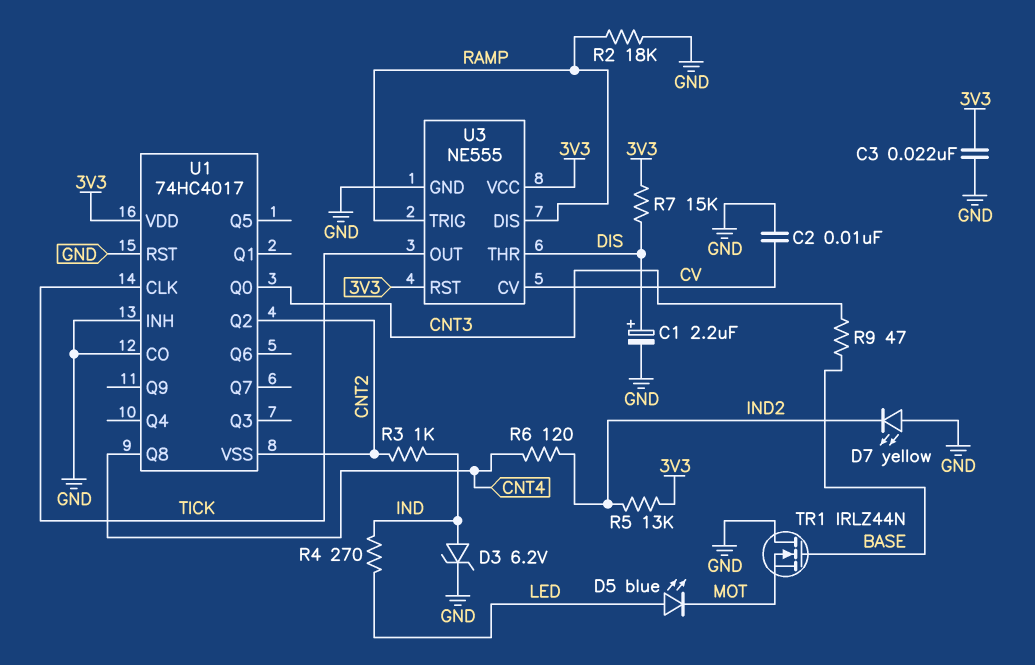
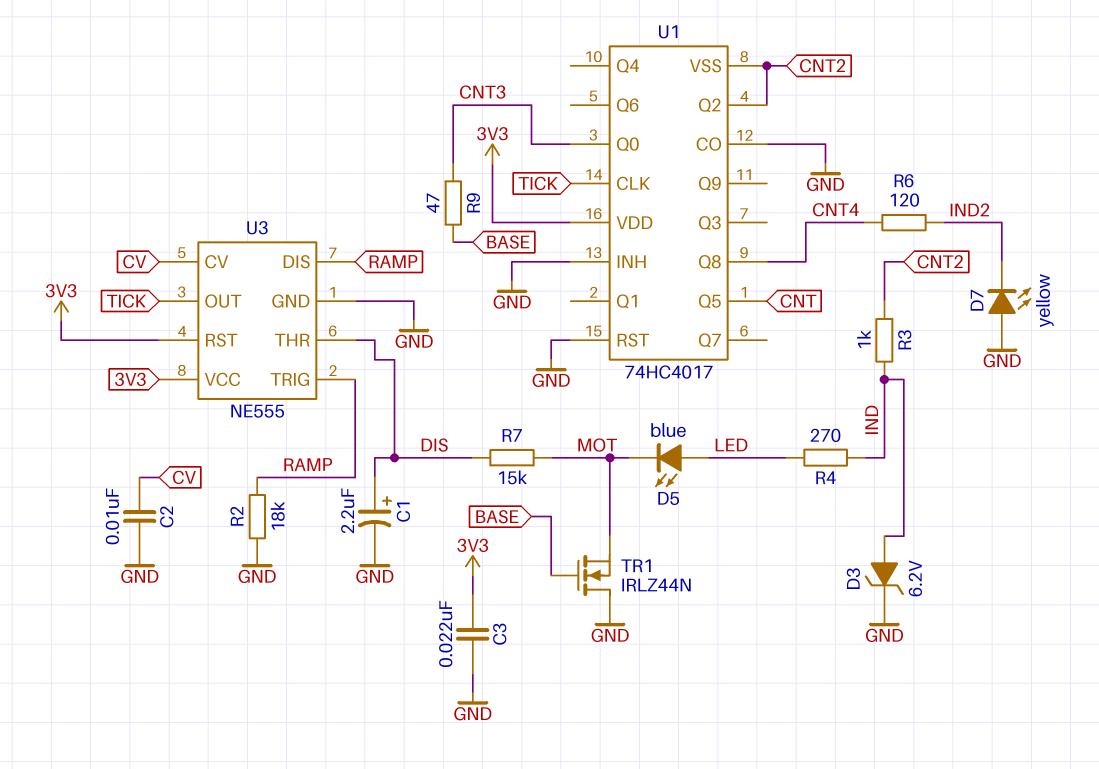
R5: 13k (3V3, IND2) -> none
R7: 15k (3V3, DIS) -> 15k (DIS, MOT)
U1 pin Q5: none -> CNT

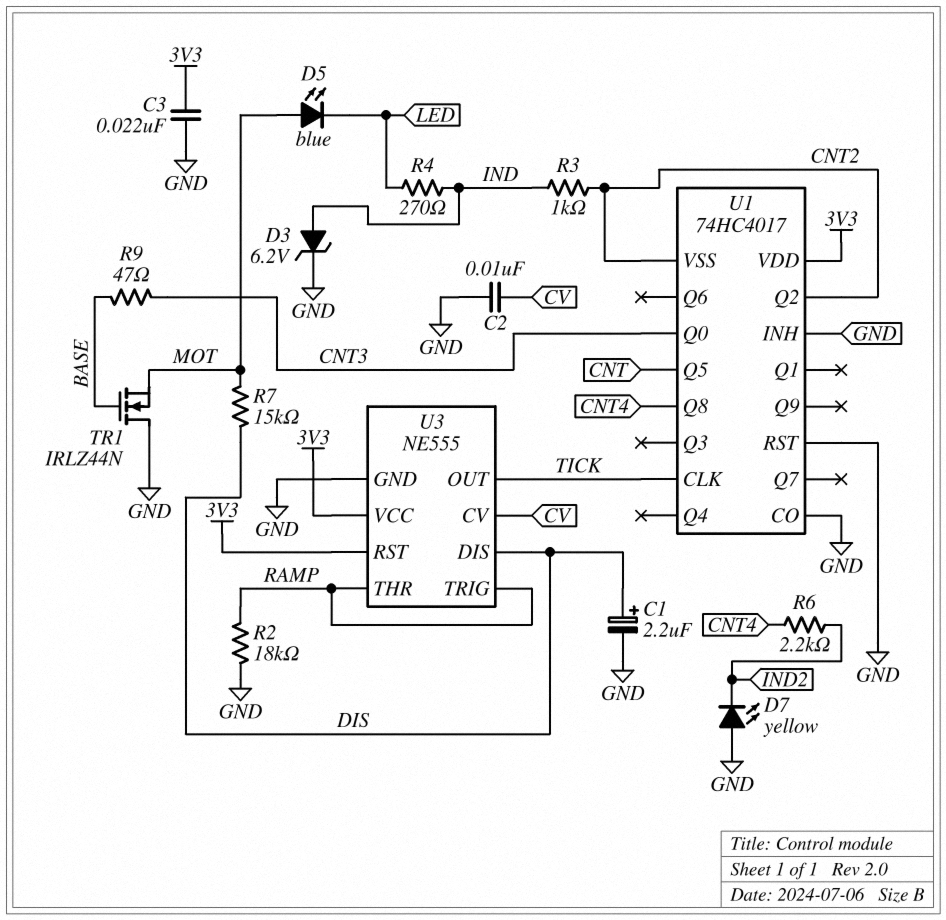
D5: LED blue (A LED, K MOT) -> LED blue (A MOT, K LED)
R6: 120 (CNT4, IND2) -> 2.2k (CNT4, IND2)
U3 pin DIS: RAMP -> DIS
U3 pin THR: DIS -> RAMP

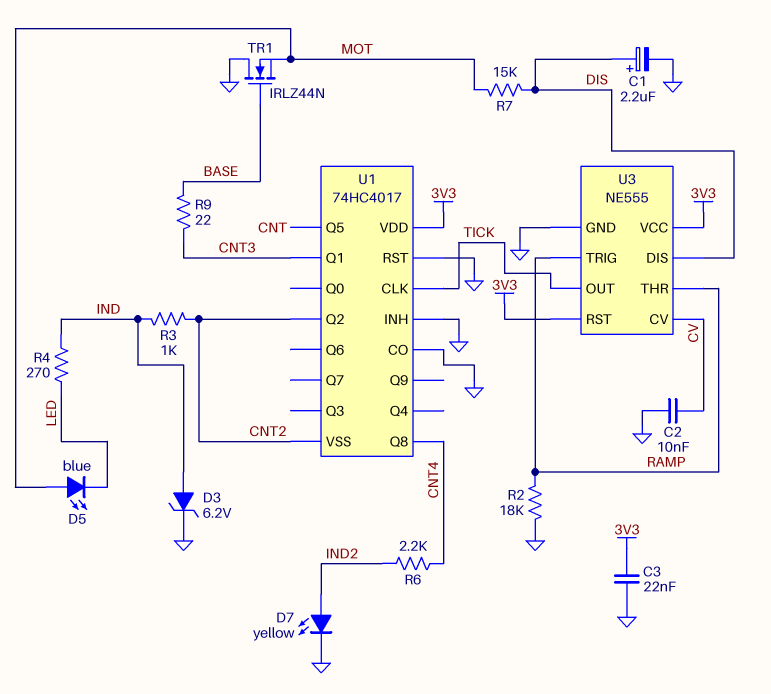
D7: LED yellow (A GND, K IND2) -> LED yellow (A IND2, K GND)
R9: 47 (BASE, CNT3) -> 22 (BASE, CNT3)
U1 pin Q0: CNT3 -> none
U1 pin Q1: none -> CNT3

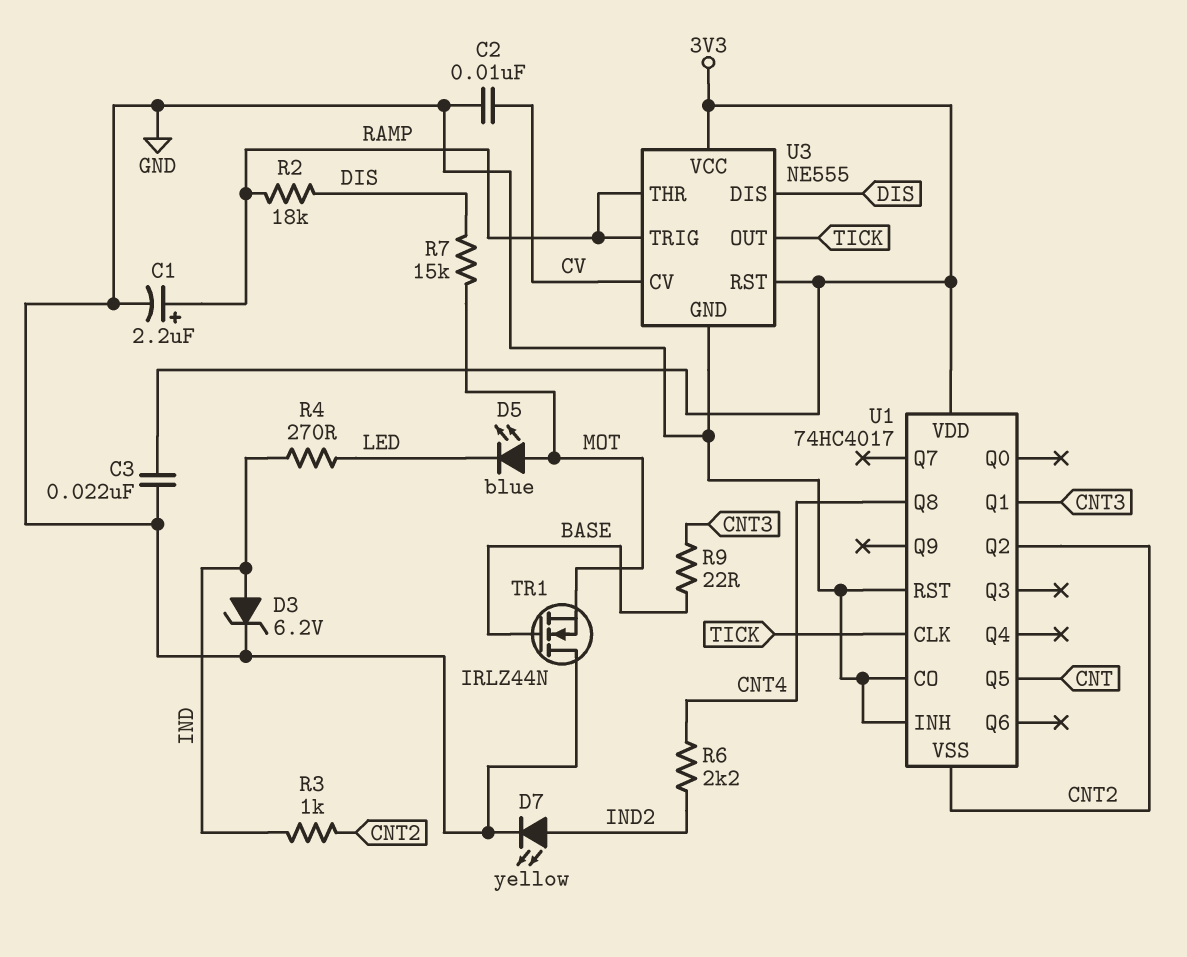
C1: 2.2uF (plus DIS, minus GND) -> 2.2uF (plus RAMP, minus GND)
R2: 18k (GND, RAMP) -> 18k (DIS, RAMP)

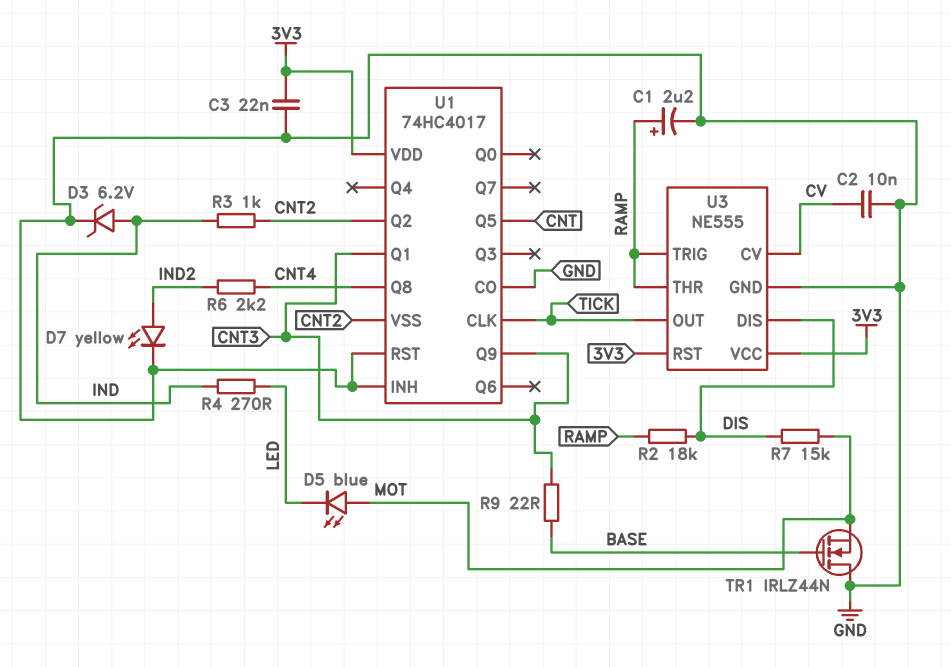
U1 pin Q9: none -> CNT3

